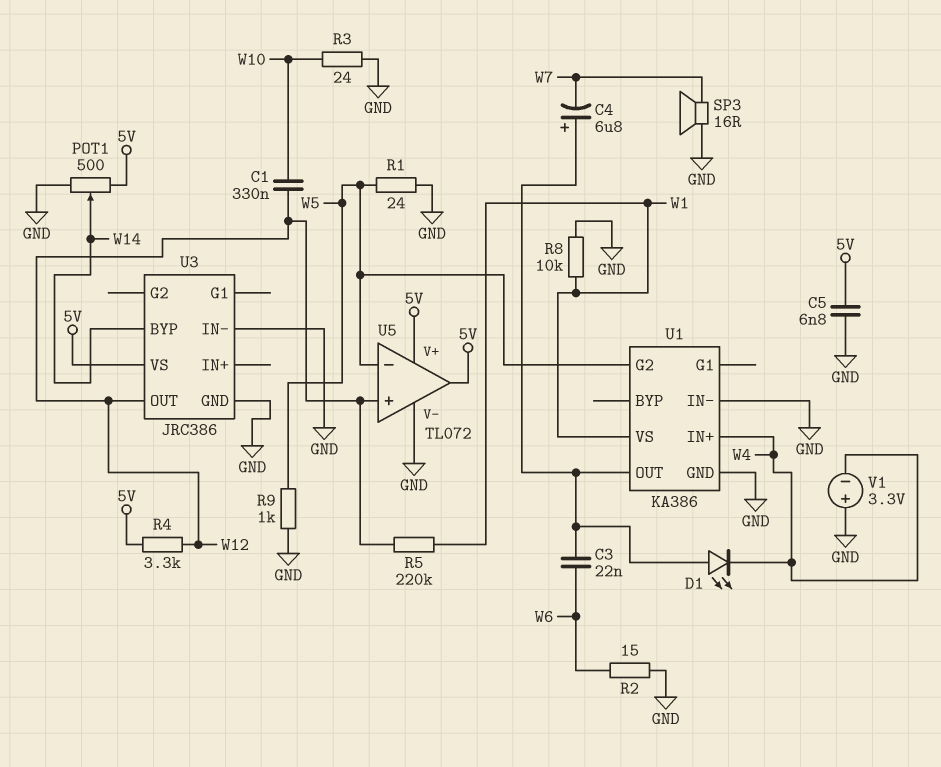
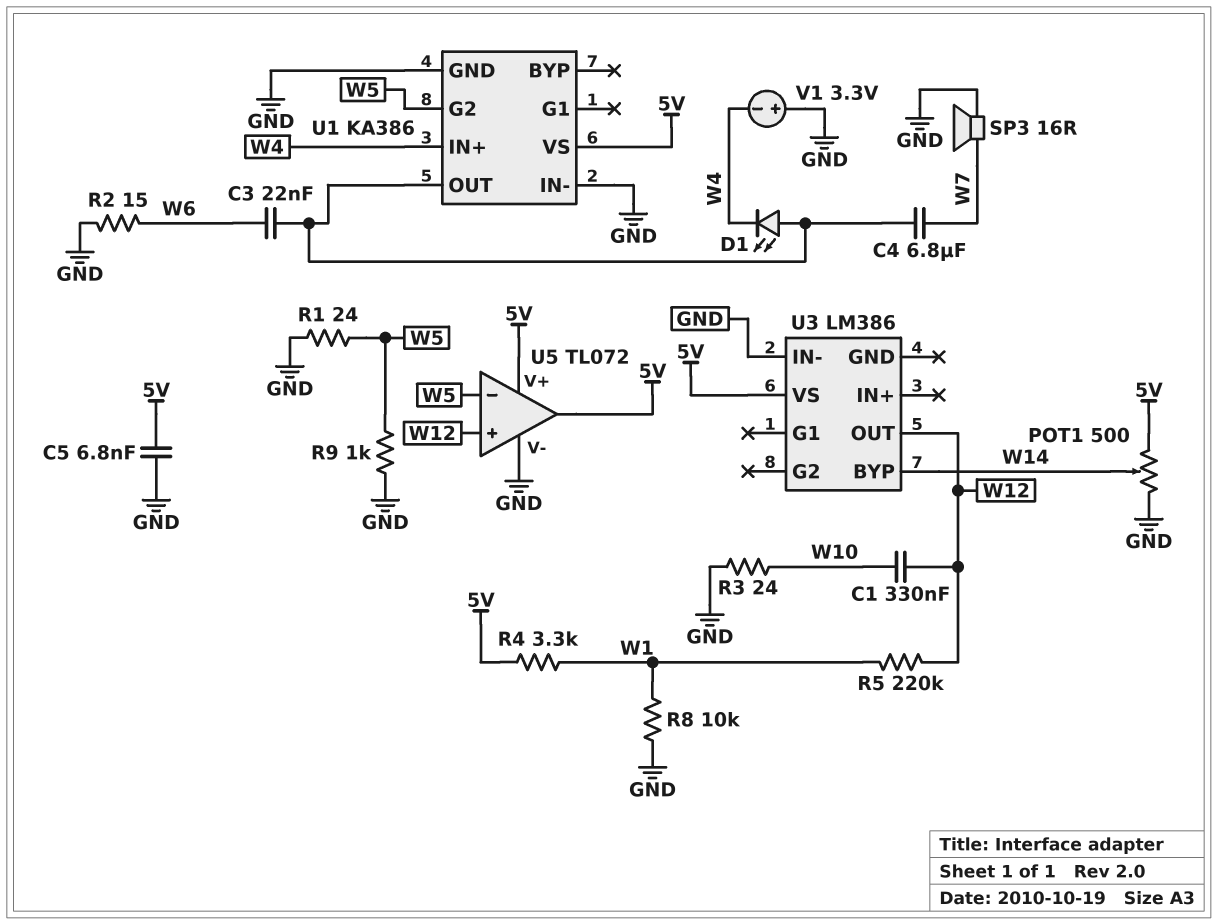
C4: 6.8uF (plus U1/OUT, minus W7) -> 6.8uF (U1/OUT, W7)
R4: 3.3k (5V, W12) -> 3.3k (5V, W1)
U1 pin VS: W1 -> 5V
U3: JRC386 -> LM386
U3 pin GND: GND -> none

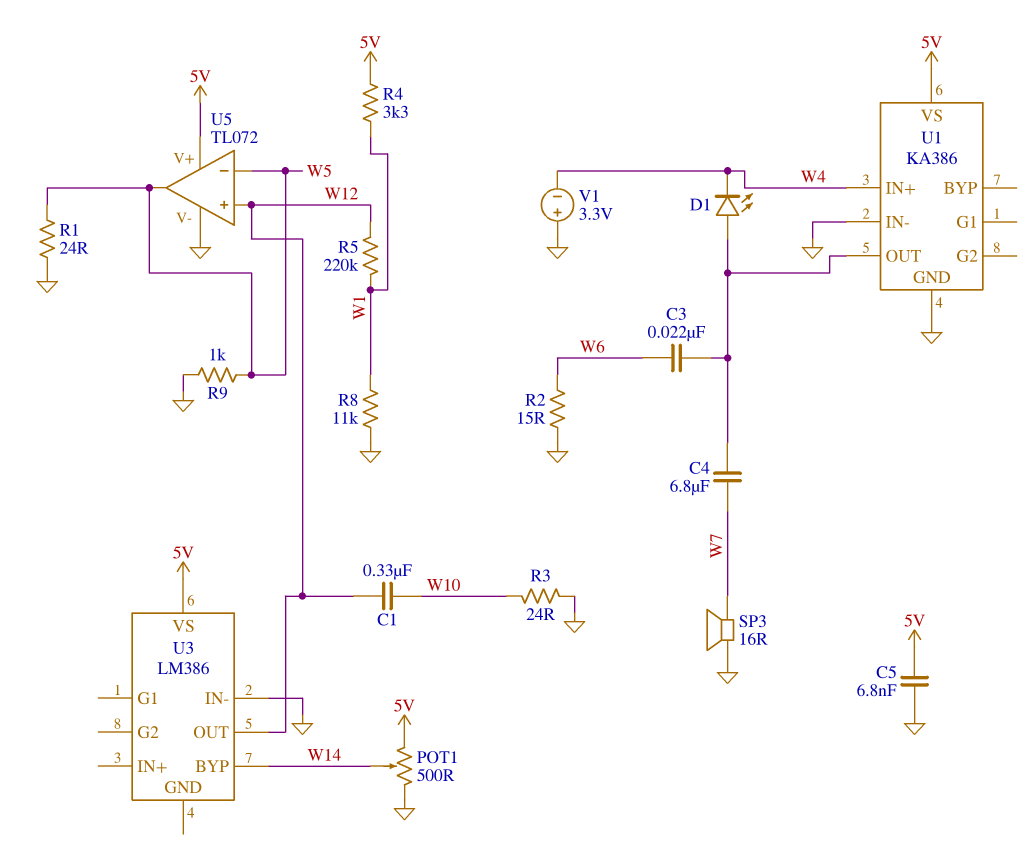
R8: 10k (GND, W1) -> 11k (GND, W1)
U1 pin G2: W5 -> none
U5 pin out: 5V -> W5

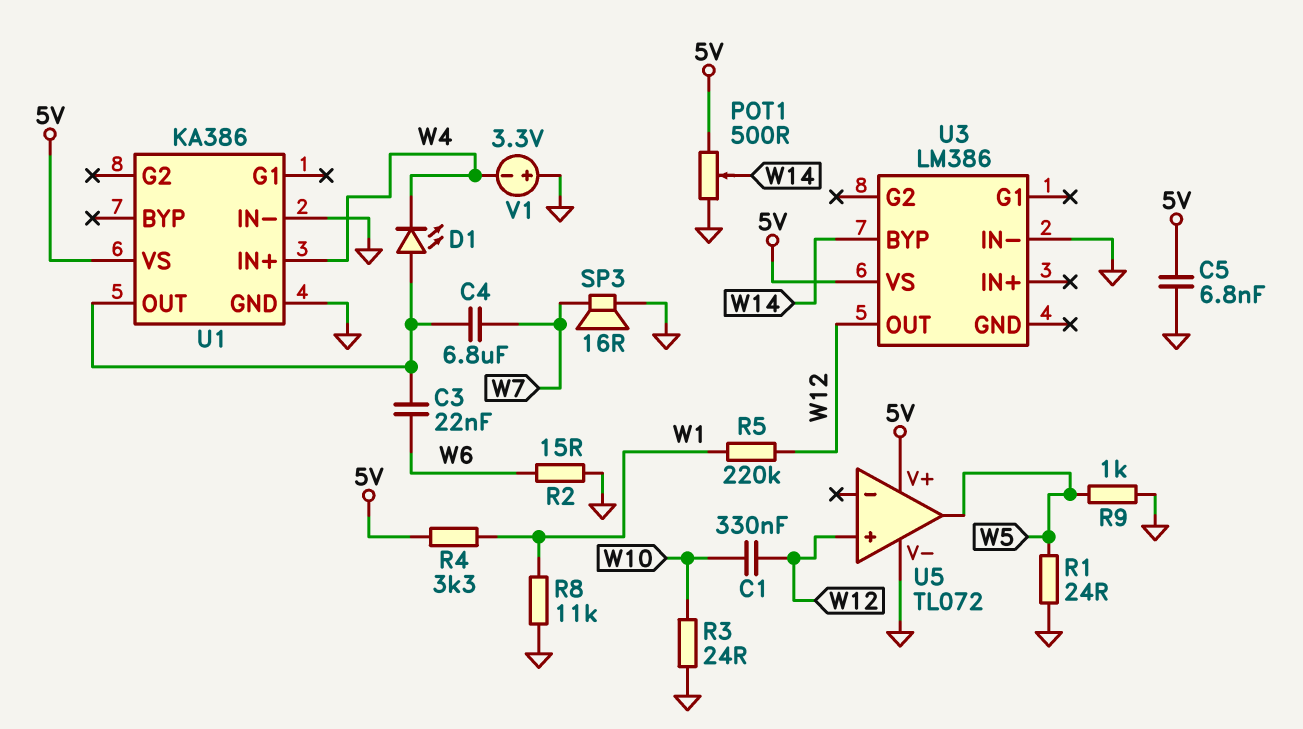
U5 pin in-: W5 -> none

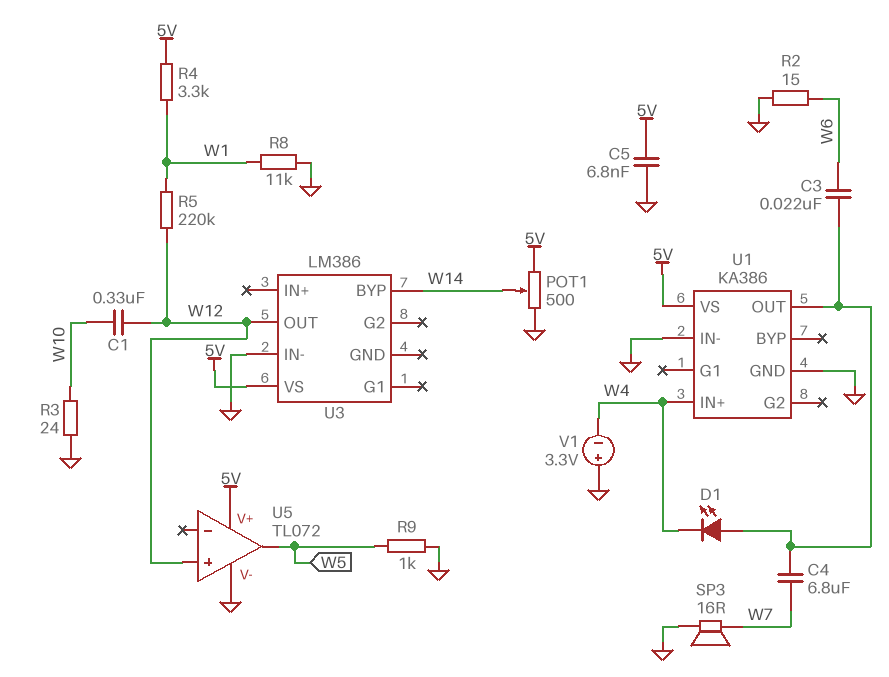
R1: 24 (GND, W5) -> none

